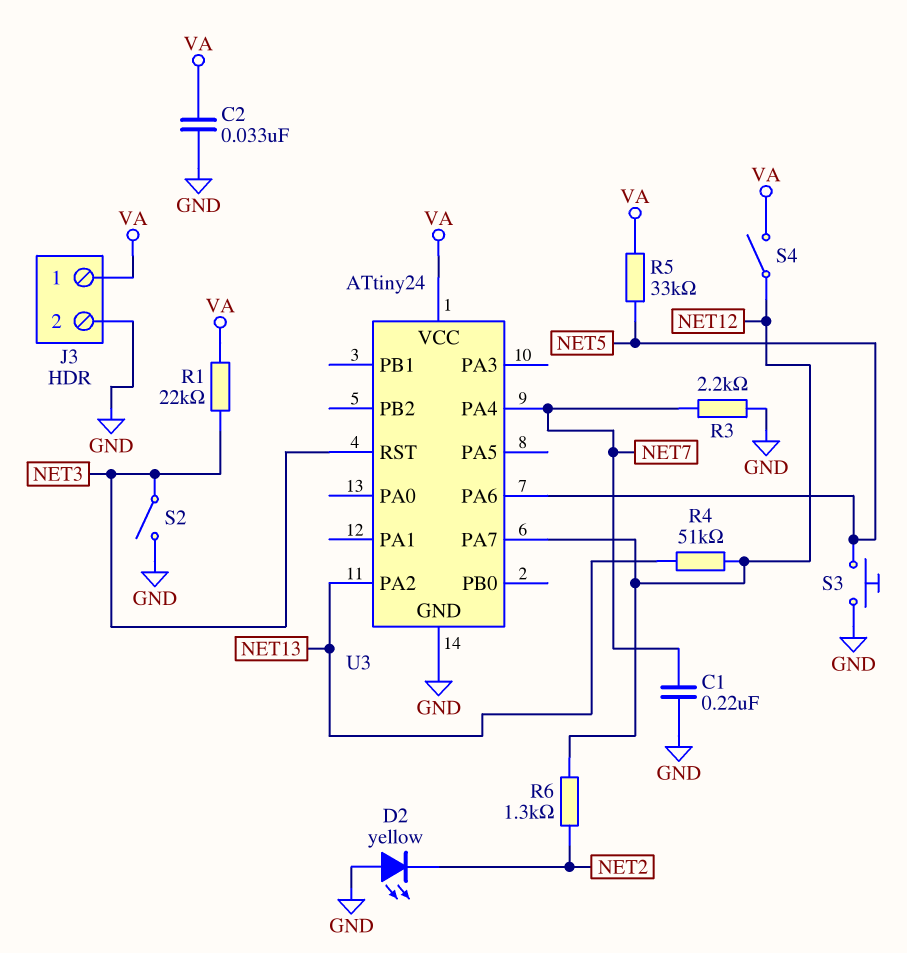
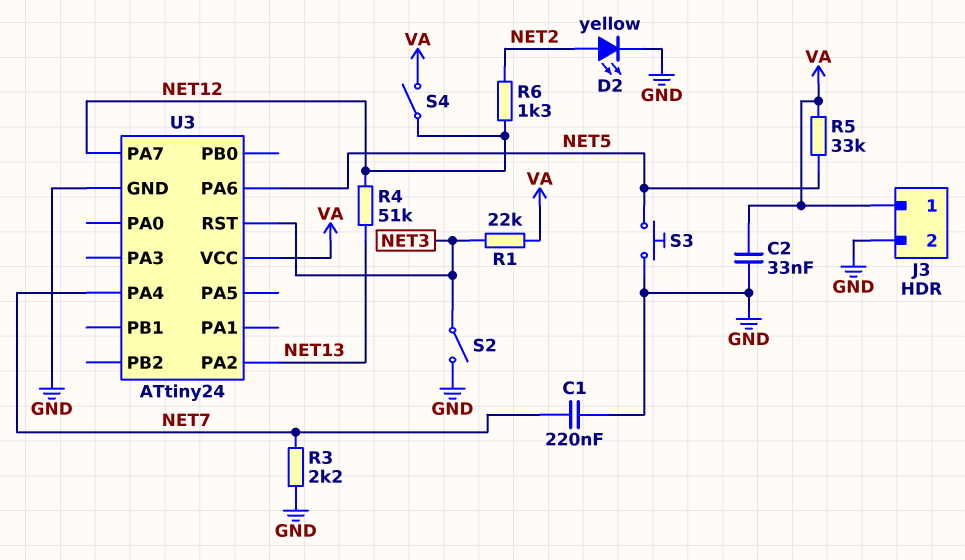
D2: LED yellow (A GND, K NET2) -> LED yellow (A NET2, K GND)

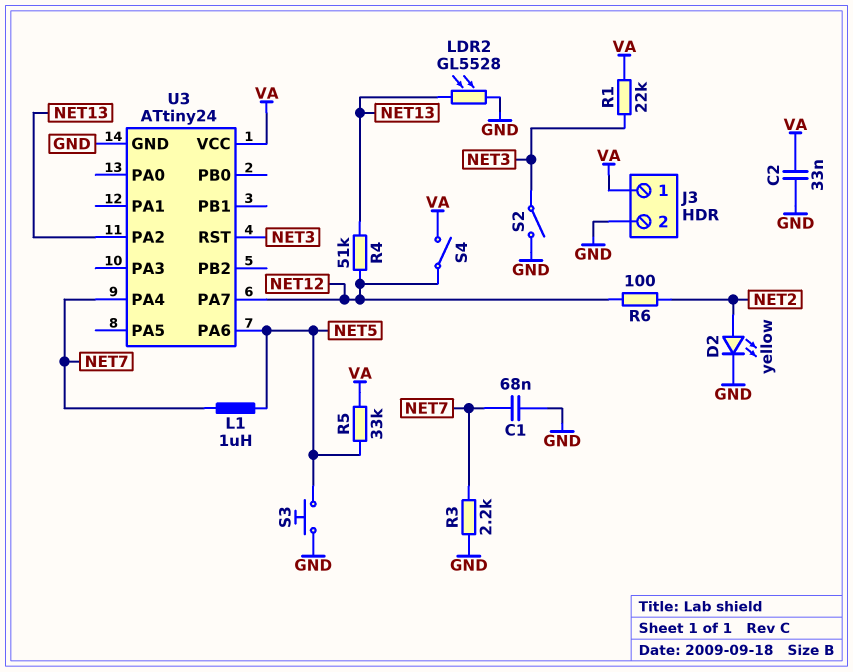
C1: 220nF (GND, NET7) -> 68nF (GND, NET7)
L1: none -> 1uH (NET5, NET7)
LDR2: none -> GL5528 (GND, NET13)
R6: 1.3k (NET2, NET12) -> 100 (NET2, NET12)

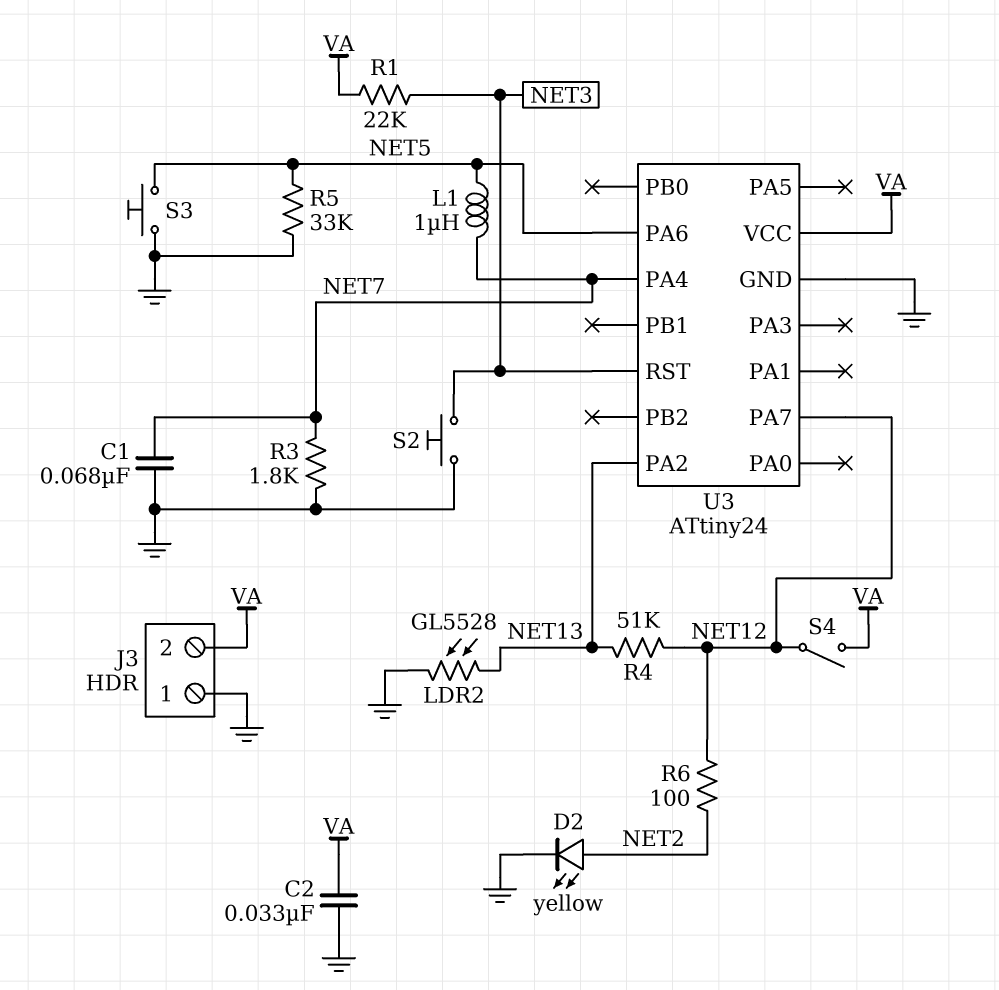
J3 pin 1: VA -> GND
J3 pin 2: GND -> VA
R3: 2.2k (GND, NET7) -> 1.8k (GND, NET7)
R5: 33k (NET5, VA) -> 33k (GND, NET5)
S2: switch (GND, NET3) -> button (GND, NET3)

